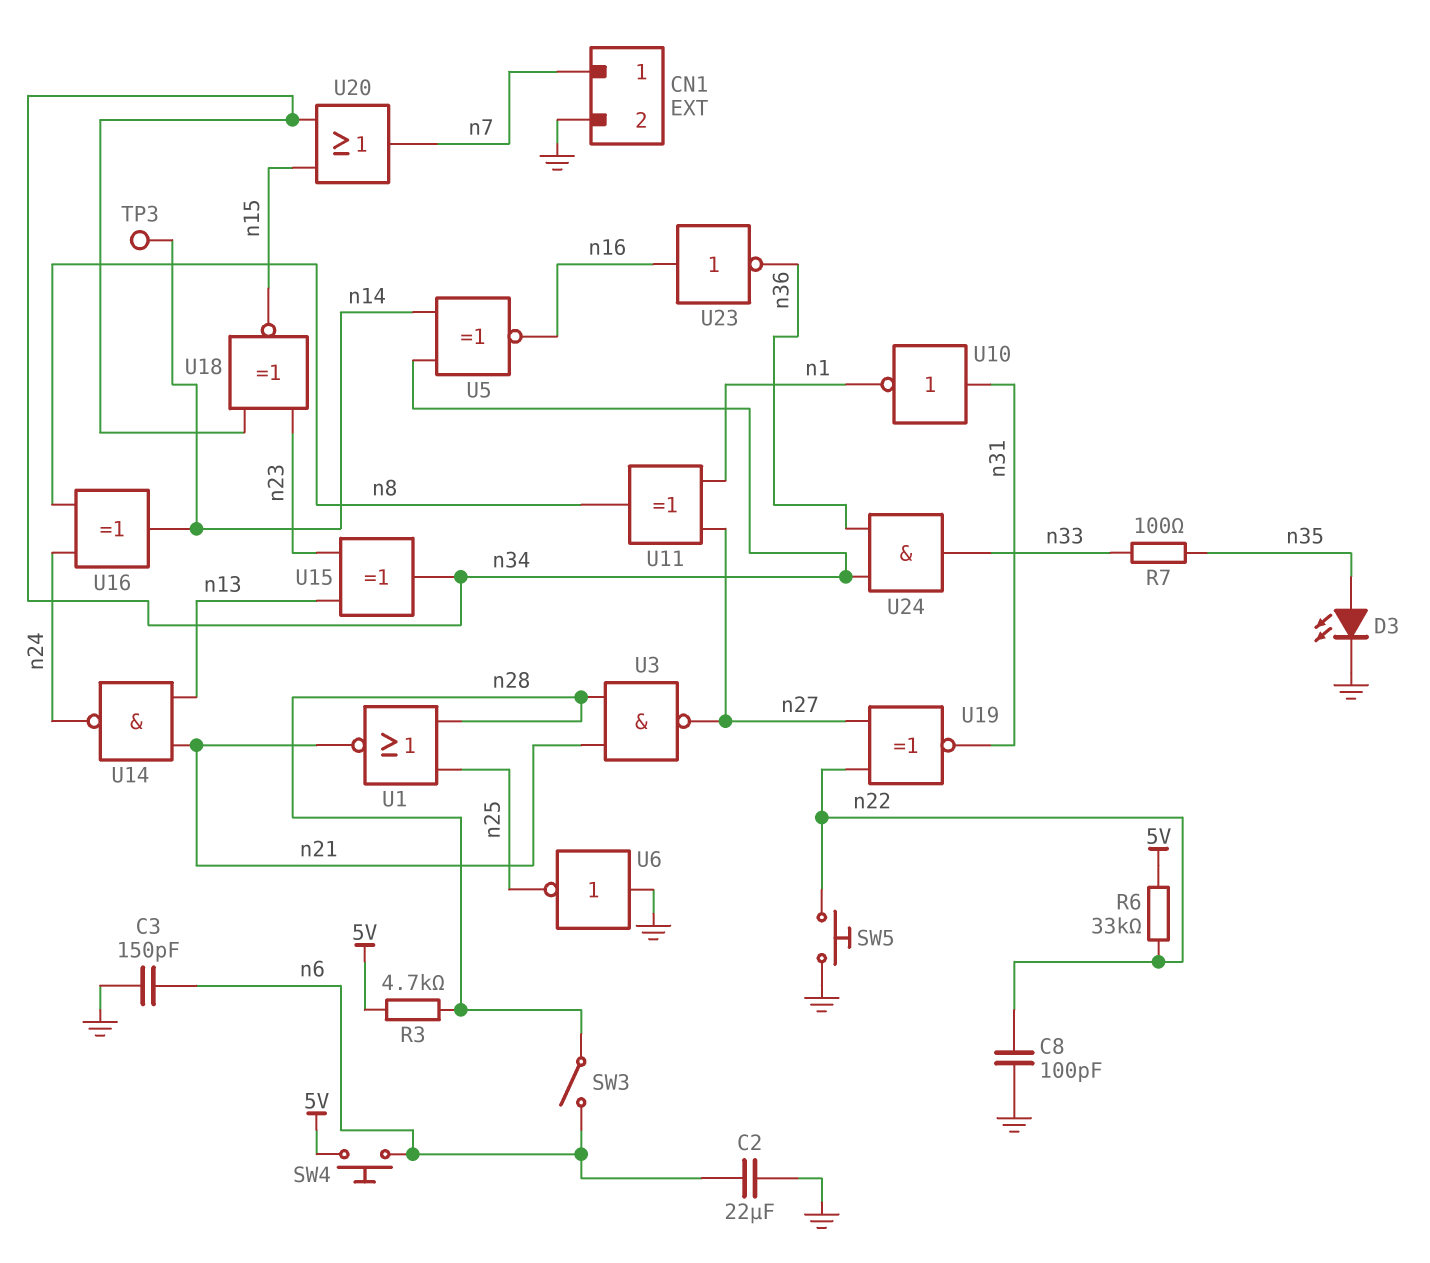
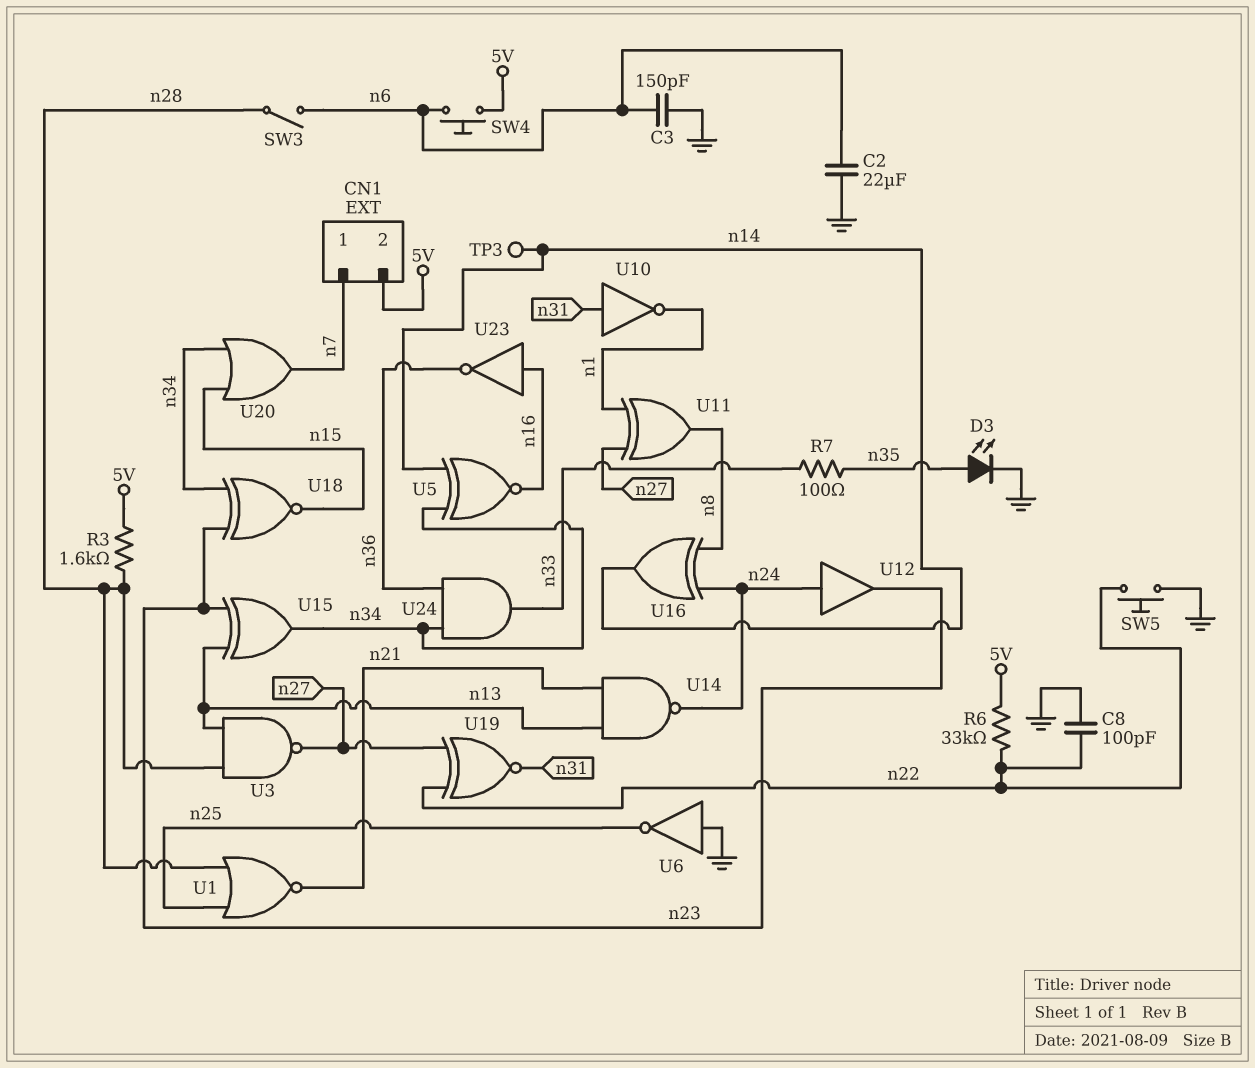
CN1 pin 2: GND -> 5V
R3: 4.7k (5V, n28) -> 1.6k (5V, n28)
U3: NAND (in n21, in n28, out n27) -> NAND (in n13, in n28, out n27)
U12: none -> buffer (in n24, out n23)

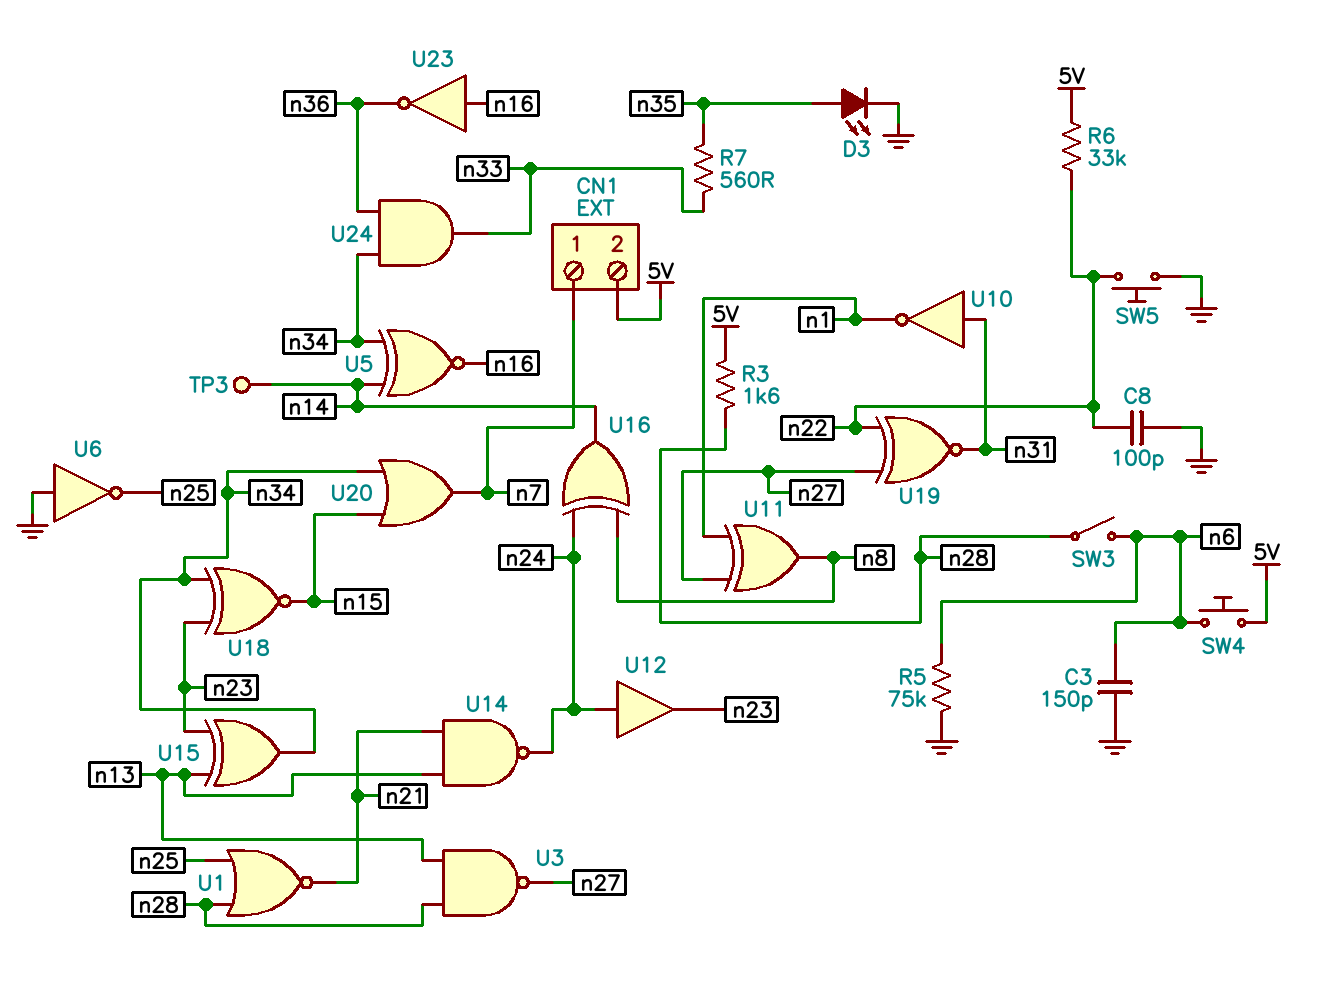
C2: 22uF (GND, n6) -> none
R5: none -> 75k (GND, n6)
R7: 100 (n33, n35) -> 560 (n33, n35)

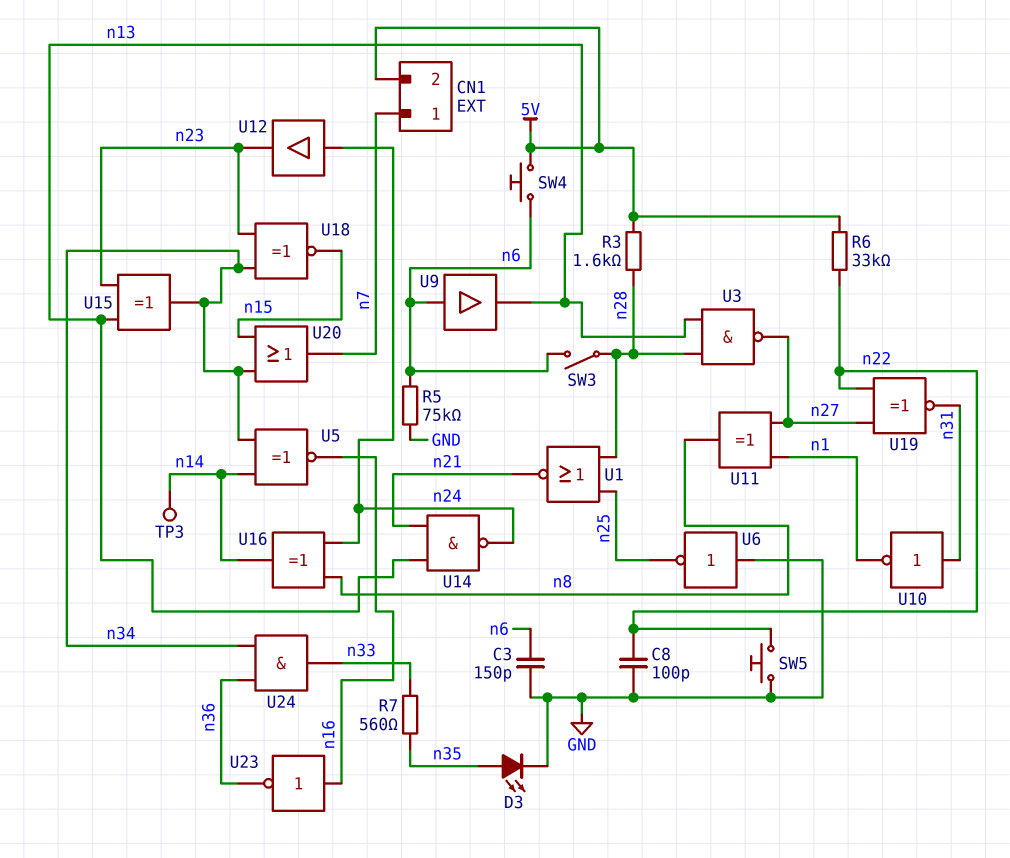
U9: none -> buffer (in n6, out n13)

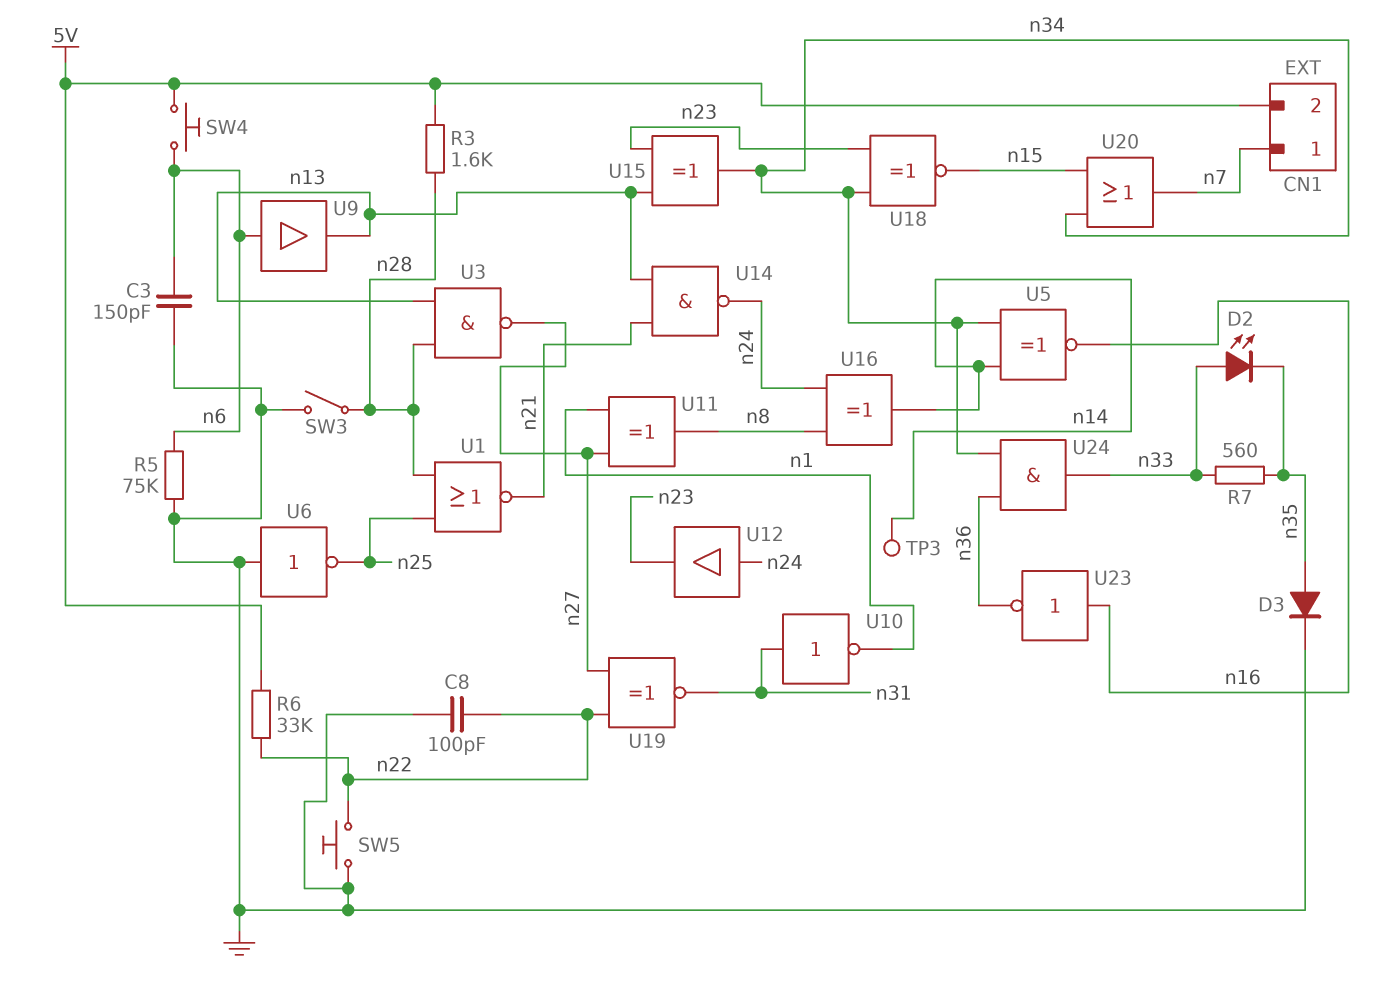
D2: none -> LED (A n33, K n35)
D3: LED (A n35, K GND) -> diode (A n35, K GND)
SW3: switch (n6, n28) -> switch (GND, n28)

